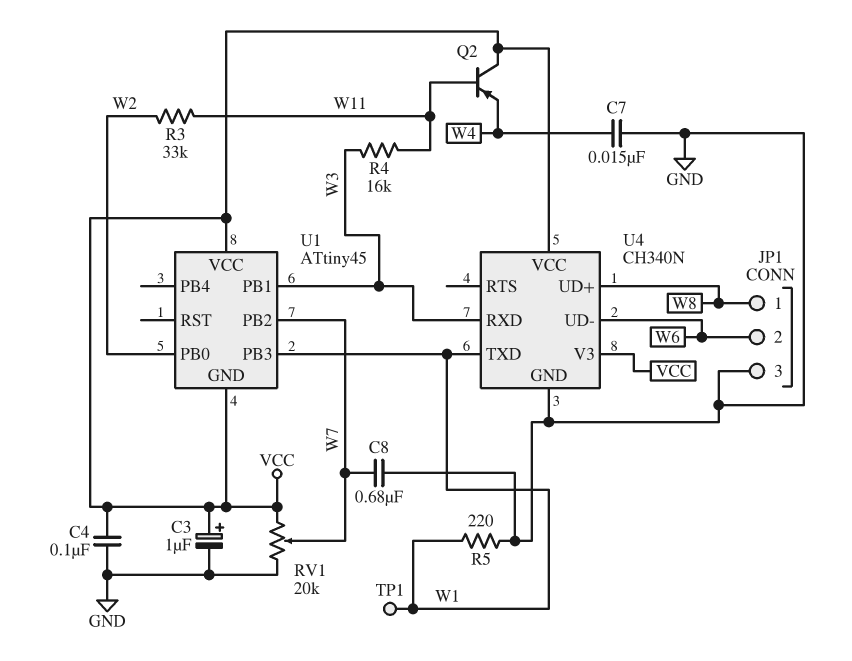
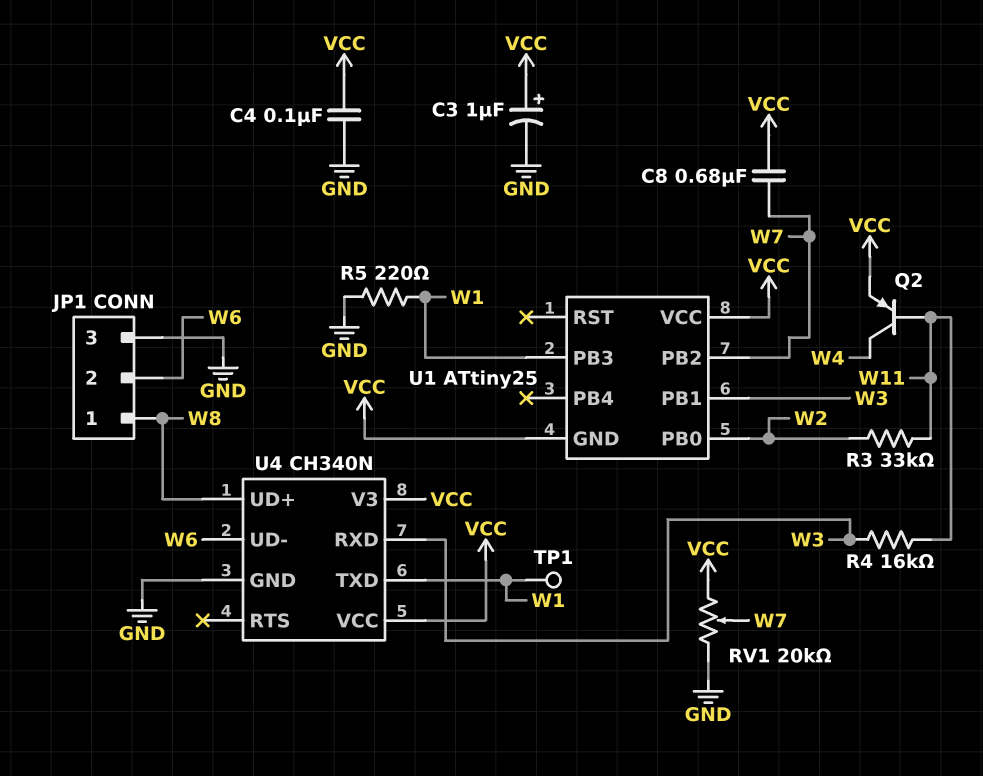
C7: 15nF (GND, W4) -> none
C8: 680nF (GND, W7) -> 680nF (VCC, W7)
Q2: PNP (B W11, C VCC, E W4) -> PNP (B W11, C W4, E VCC)
U1: ATtiny45 -> ATtiny25

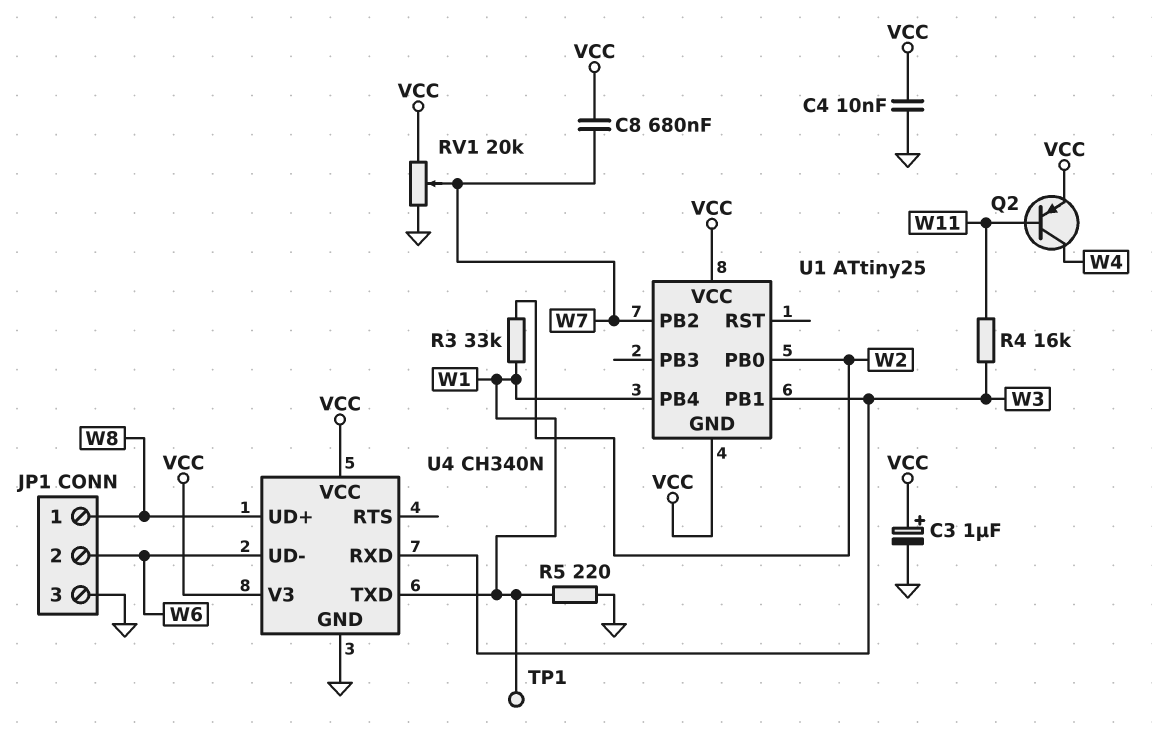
C4: 100nF (GND, VCC) -> 10nF (GND, VCC)
R3: 33k (W2, W11) -> 33k (W1, W2)
U1 pin PB3: W1 -> none
U1 pin PB4: none -> W1

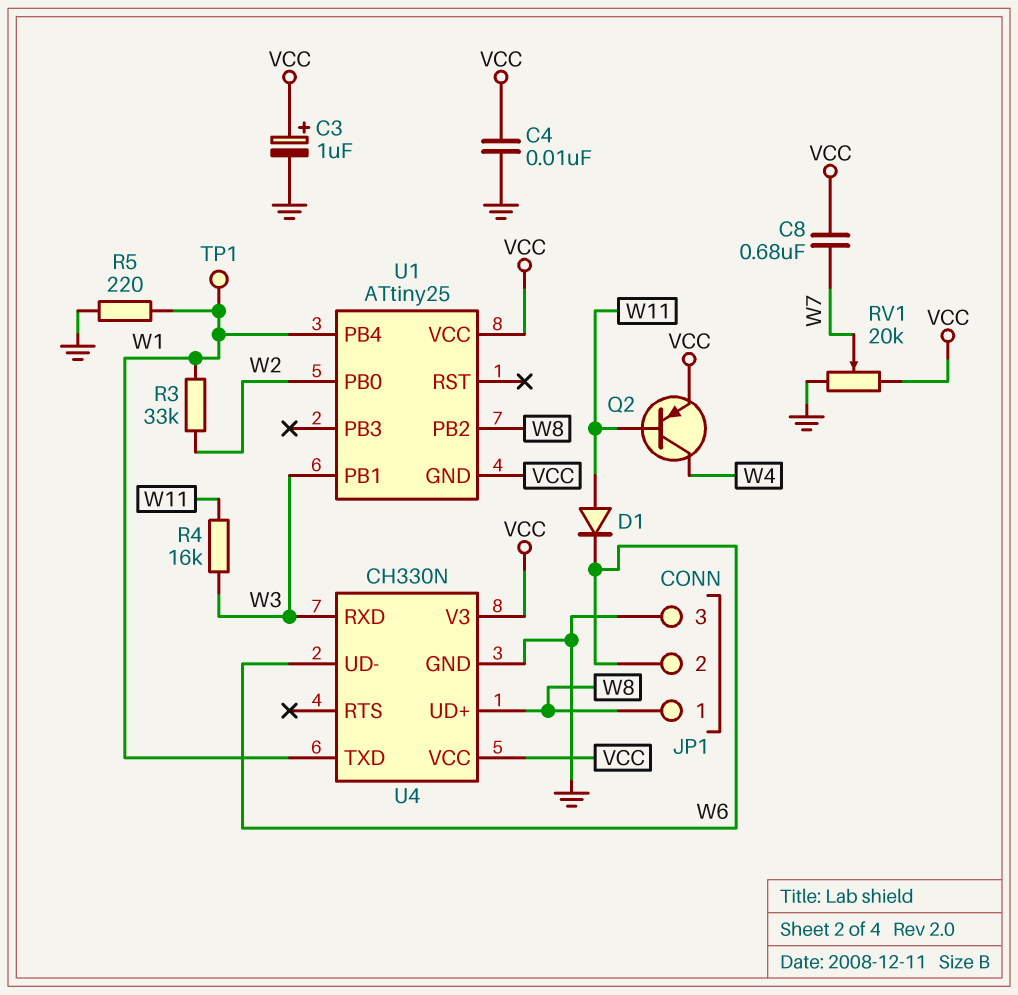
D1: none -> diode (A W11, K W6)
U1 pin PB2: W7 -> W8
U4: CH340N -> CH330N

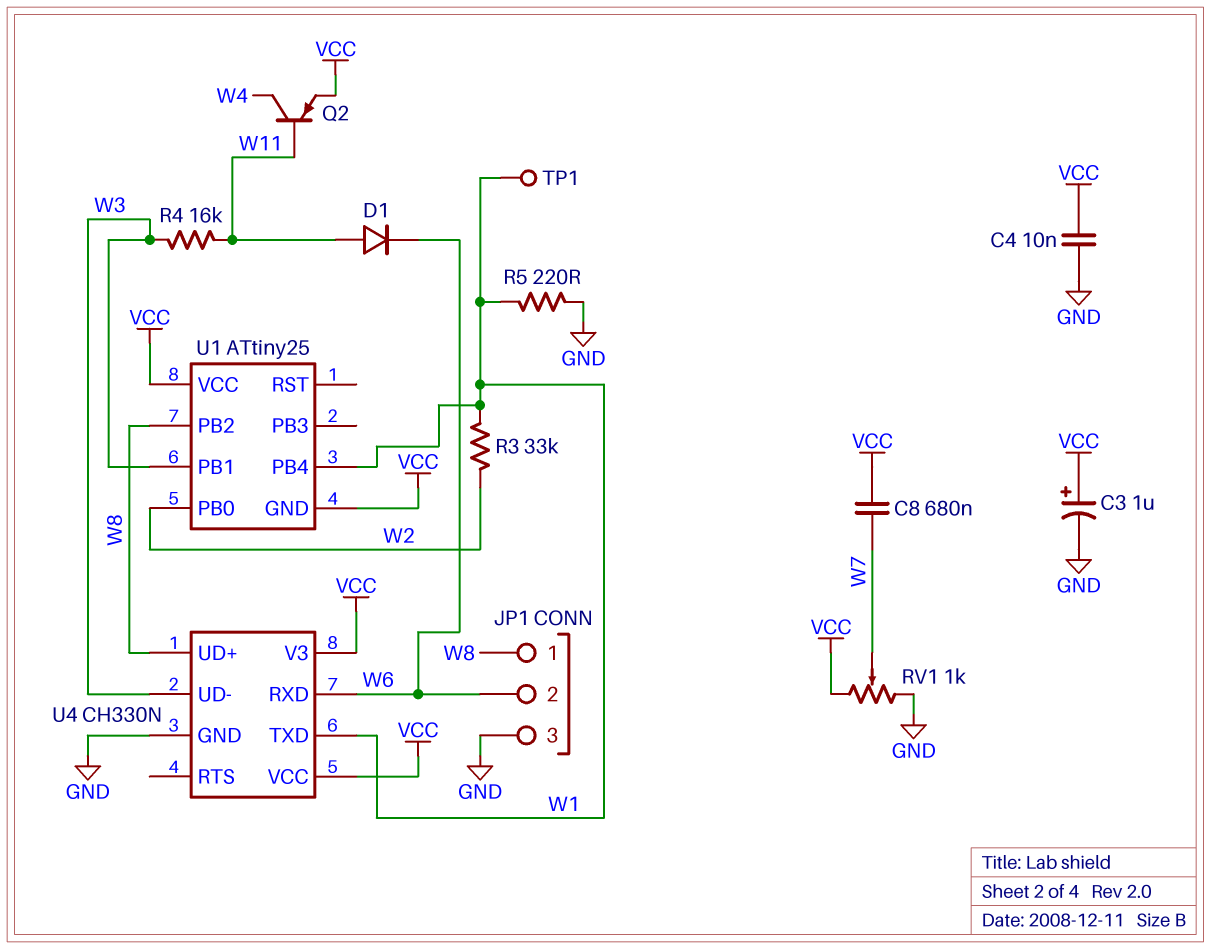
RV1: 20k (GND, VCC, wiper W7) -> 1k (GND, VCC, wiper W7)
U4 pin RXD: W3 -> W6
U4 pin UD-: W6 -> W3

